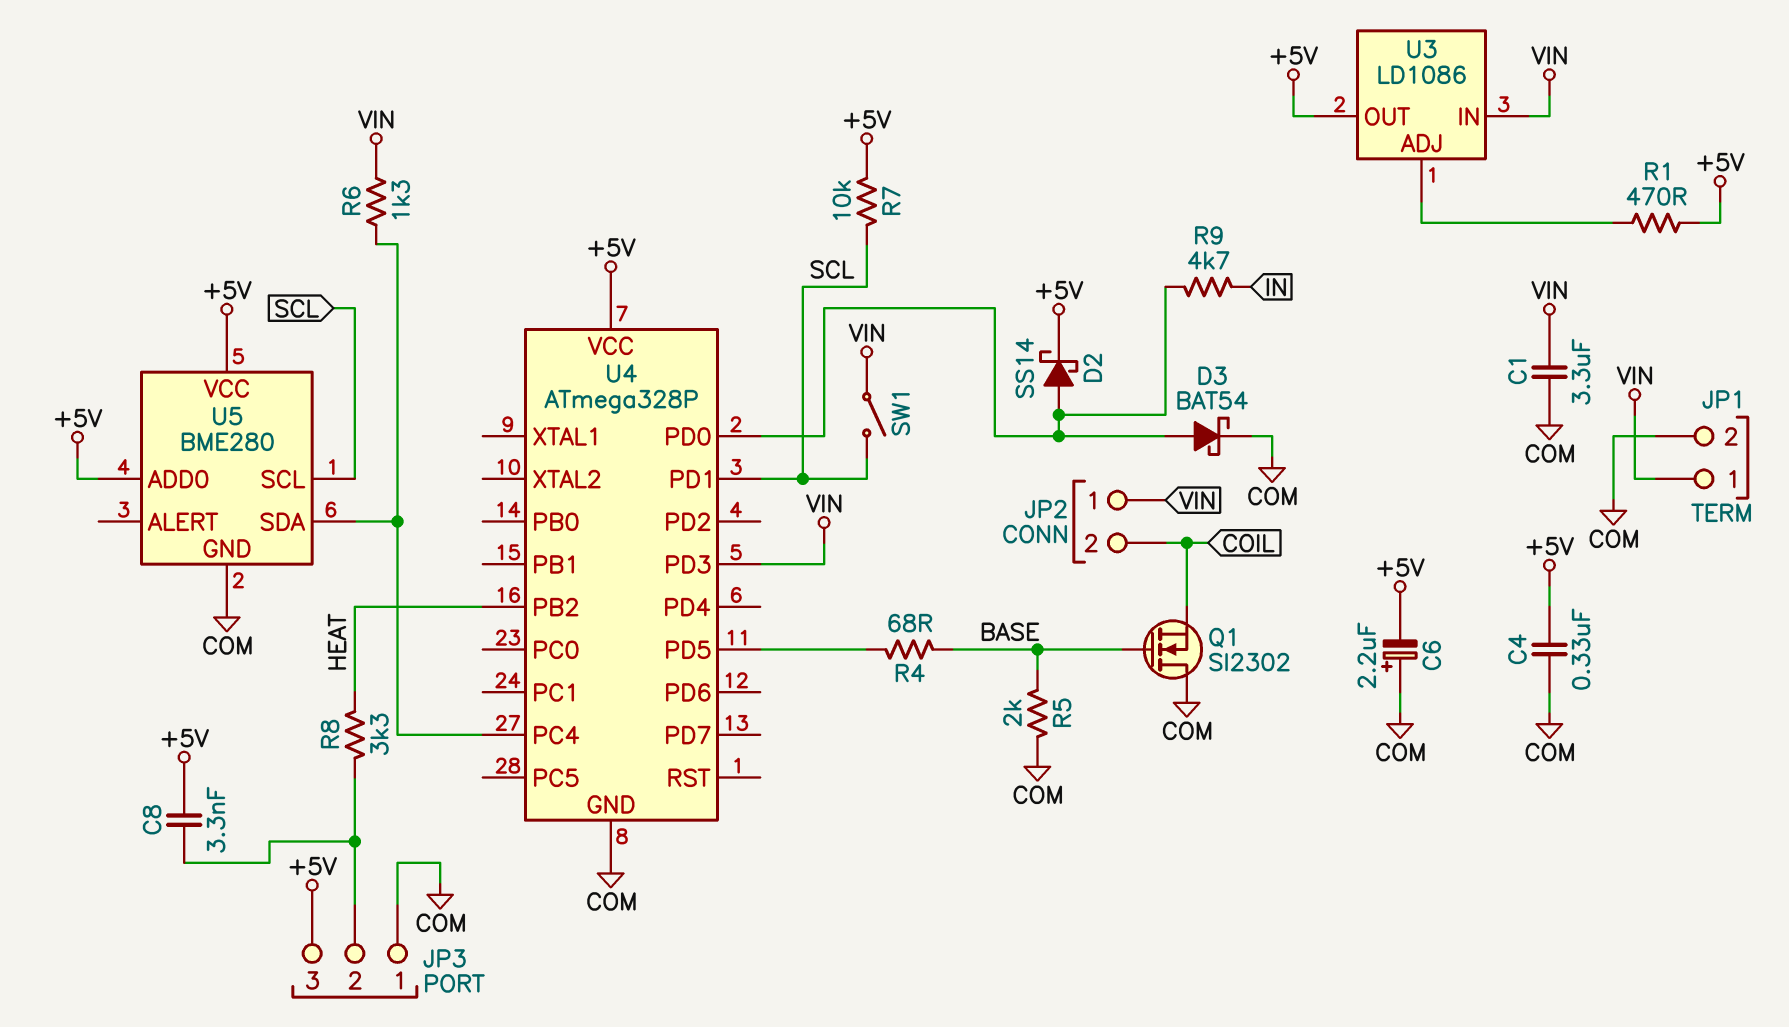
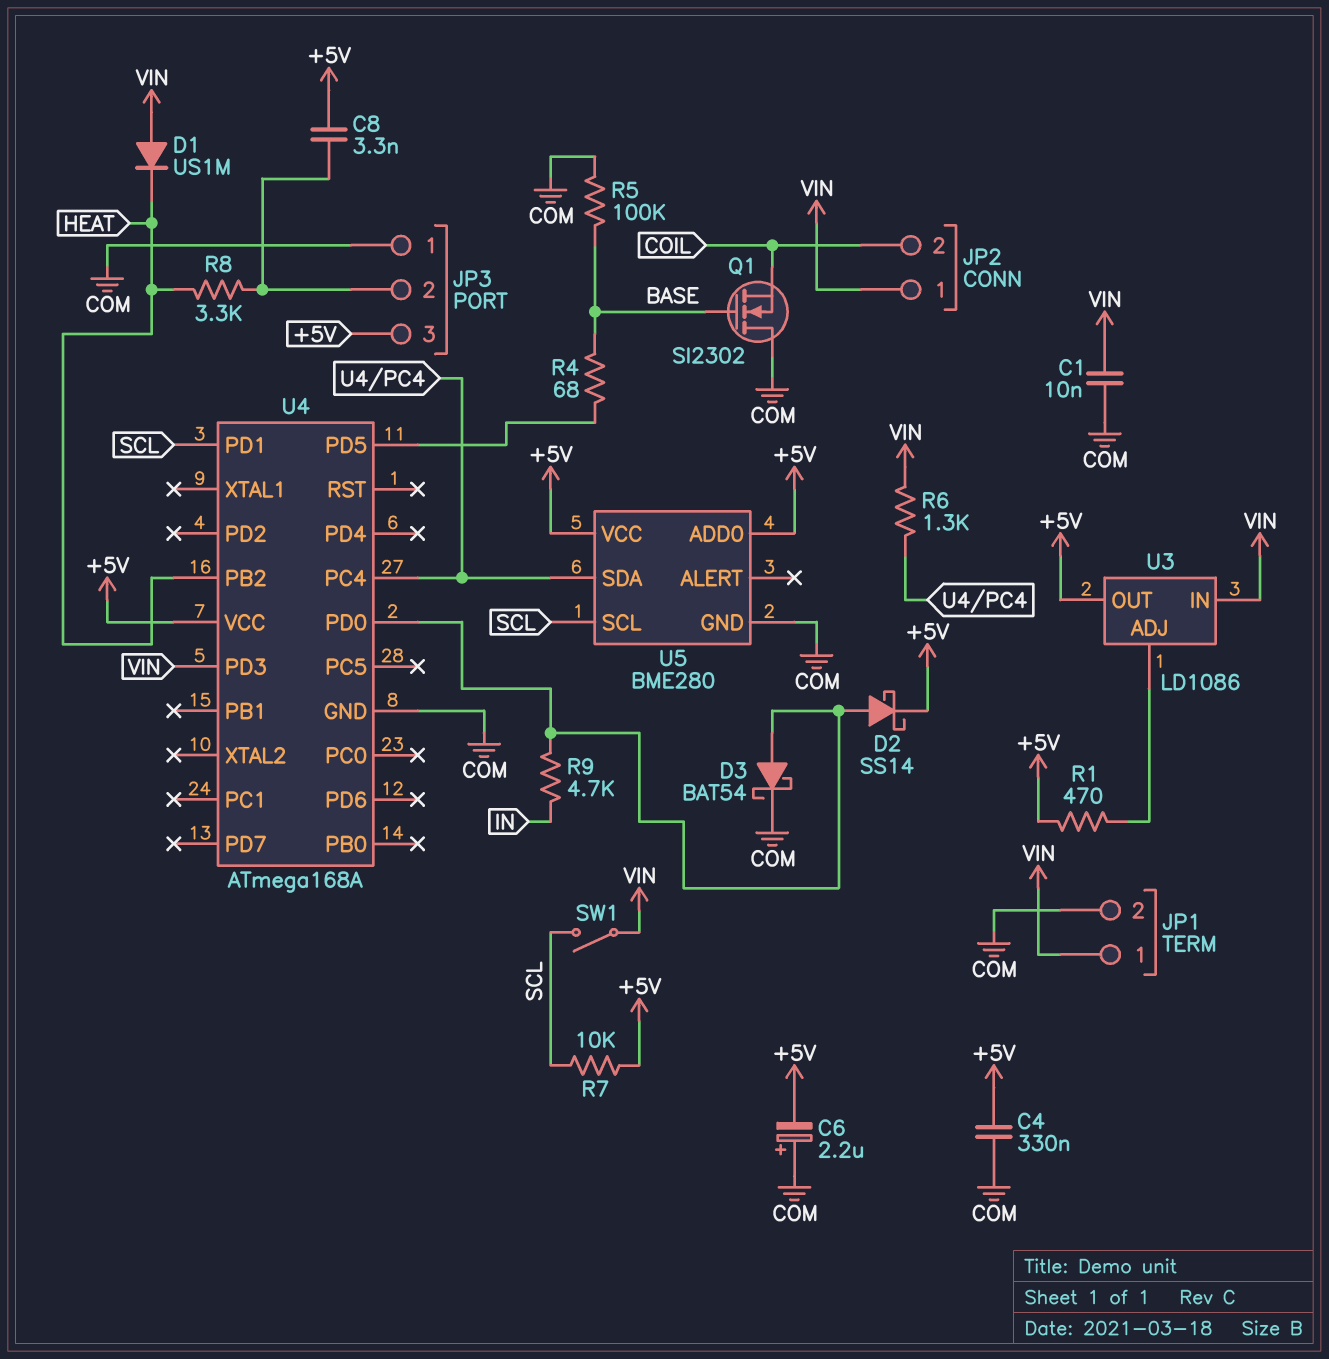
C1: 3.3uF (COM, VIN) -> 10nF (COM, VIN)
D1: none -> diode US1M (A VIN, K HEAT)
R5: 2k (BASE, COM) -> 100k (BASE, COM)
U4: ATmega328P -> ATmega168A

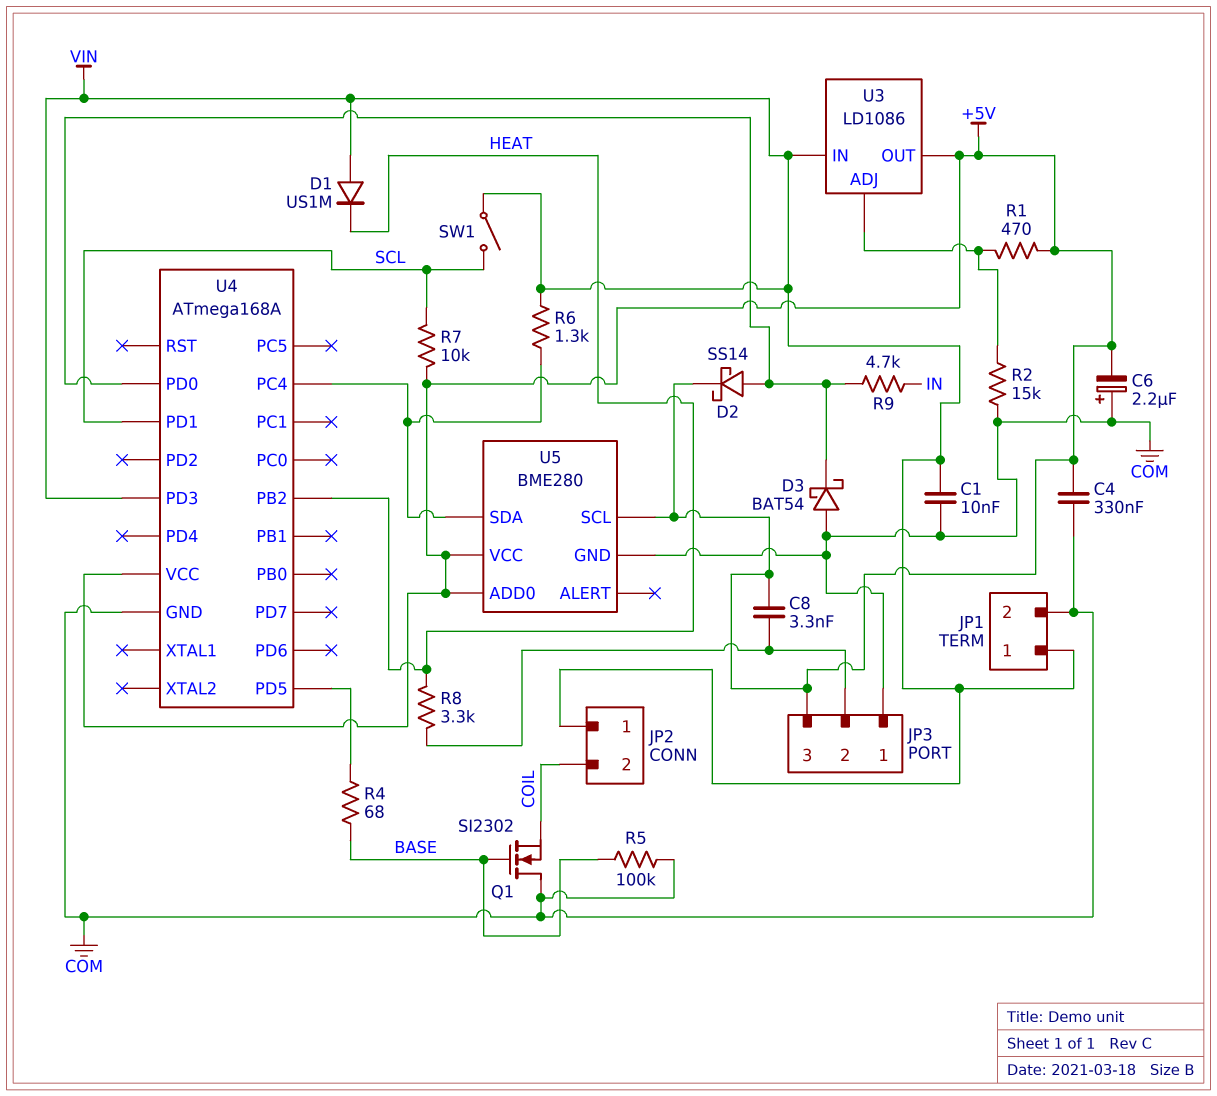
D3: schottky BAT54 (A U4/PD0, K COM) -> schottky BAT54 (A COM, K U4/PD0)
R2: none -> 15k (COM, U3/ADJ)
U5 pin SCL: SCL -> +5V

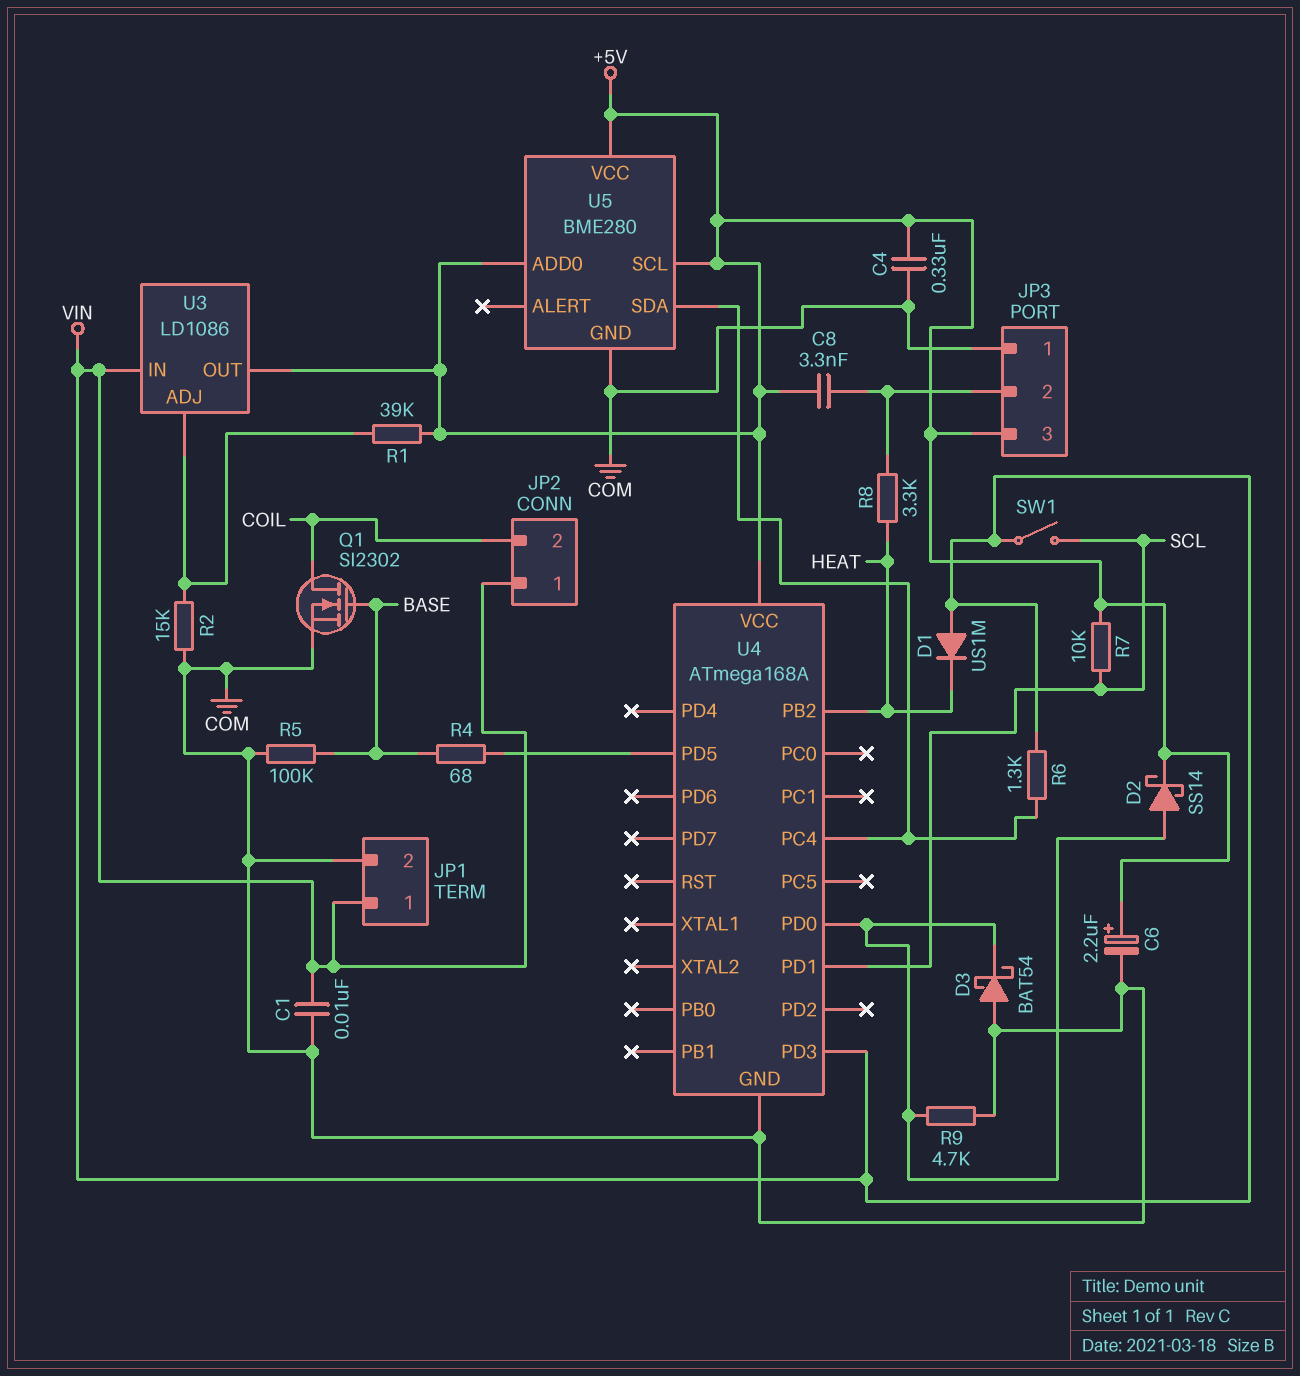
C6: 2.2uF (plus COM, minus +5V) -> 2.2uF (plus +5V, minus COM)
Q1: NMOS SI2302 (G BASE, D COM, S COIL) -> NMOS SI2302 (G BASE, D COIL, S COM)
R1: 470 (+5V, U3/ADJ) -> 39k (+5V, U3/ADJ)
R9: 4.7k (IN, U4/PD0) -> 4.7k (COM, U4/PD0)

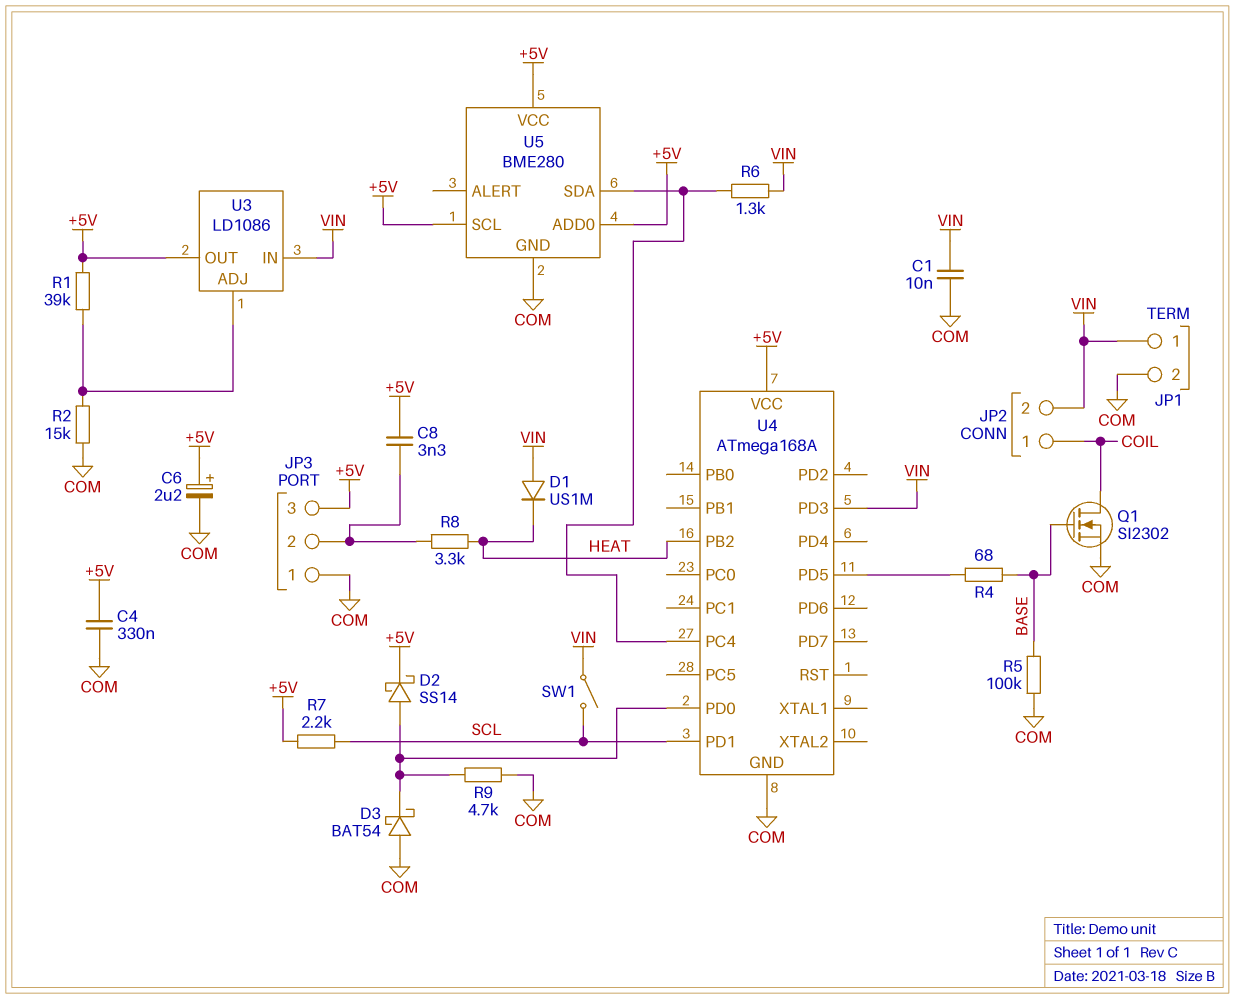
JP2 pin 1: VIN -> COIL
JP2 pin 2: COIL -> VIN
R7: 10k (+5V, SCL) -> 2.2k (+5V, SCL)

